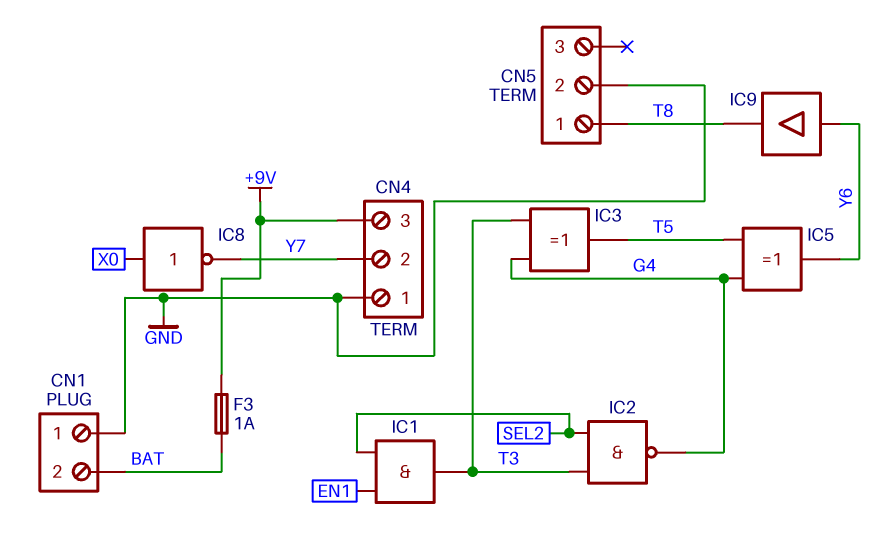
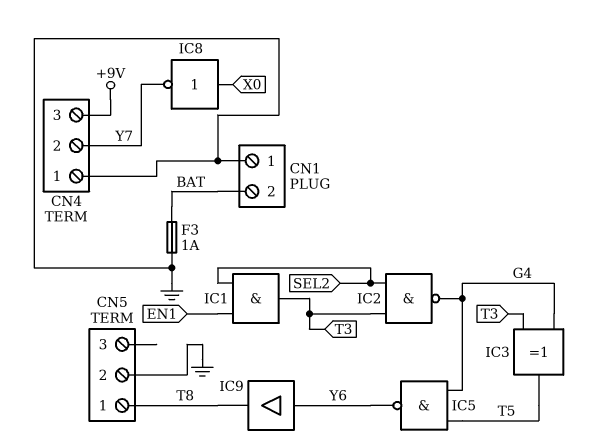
F3: 1A (+9V, BAT) -> 1A (BAT, GND)
IC5: XOR (in G4, in T5, out Y6) -> NAND (in G4, in T5, out Y6)

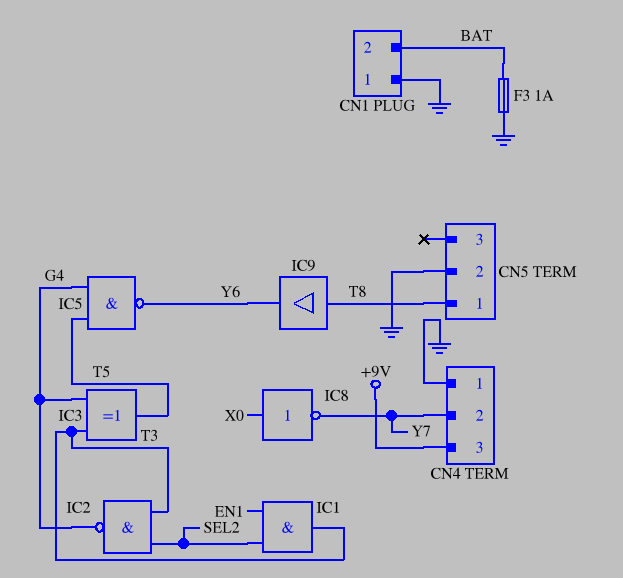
IC9: buffer (in Y6, out T8) -> buffer (in T8, out Y6)

